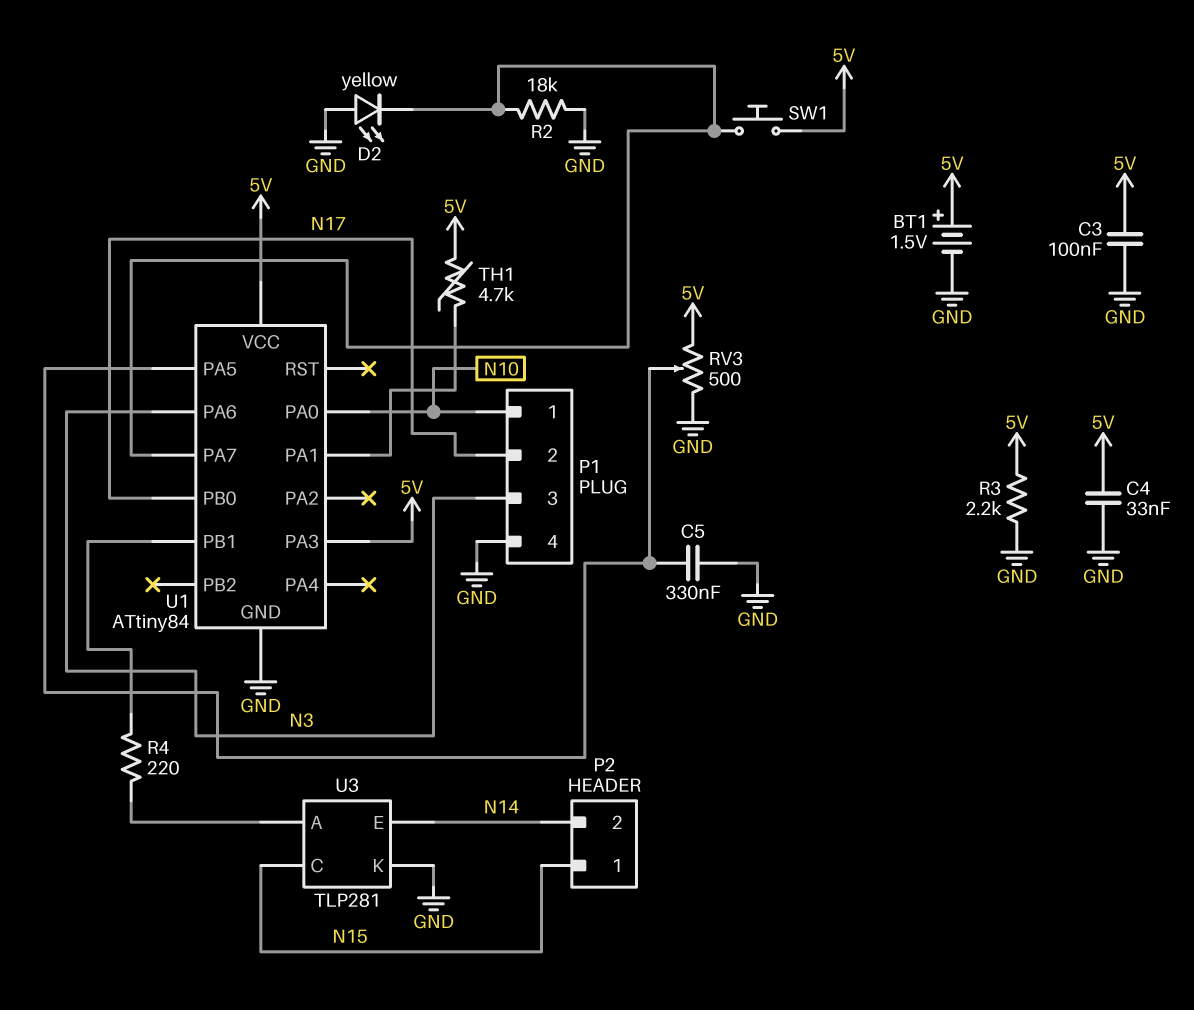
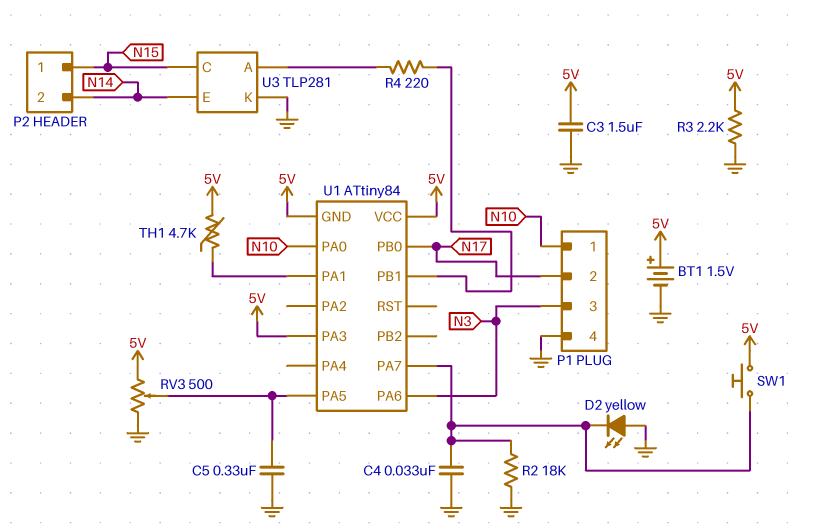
C3: 100nF (5V, GND) -> 1.5uF (5V, GND)
C4: 33nF (5V, GND) -> 33nF (GND, U1/PA7)
U1 pin GND: GND -> 5V

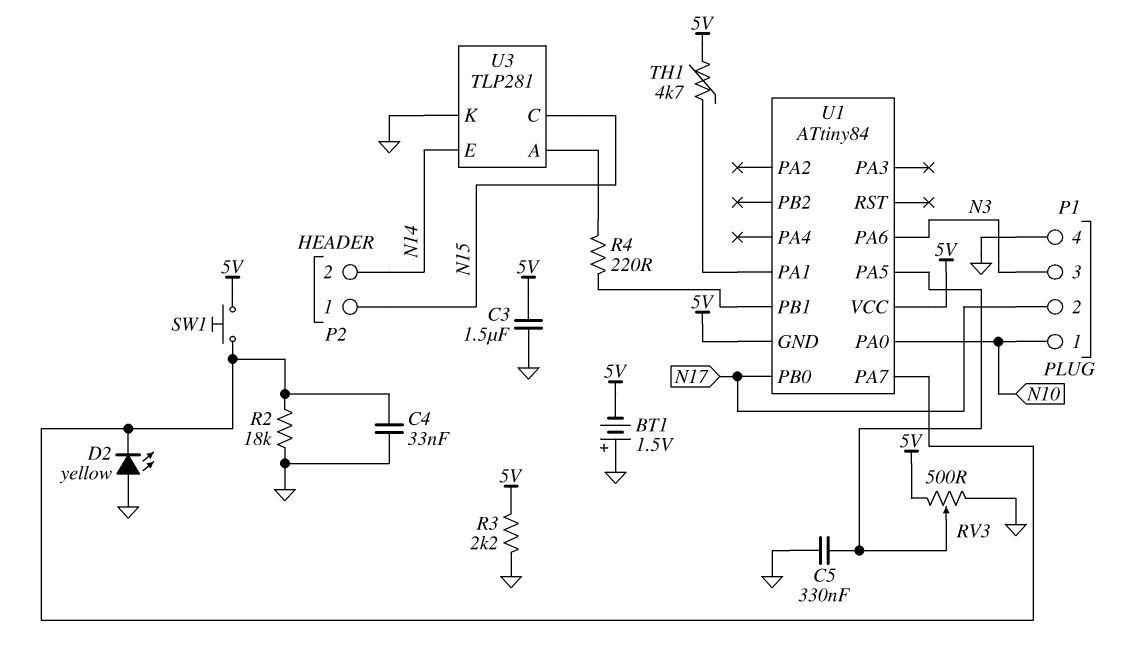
BT1: 1.5V (plus 5V, minus GND) -> 1.5V (plus GND, minus 5V)
U1 pin PA3: 5V -> none

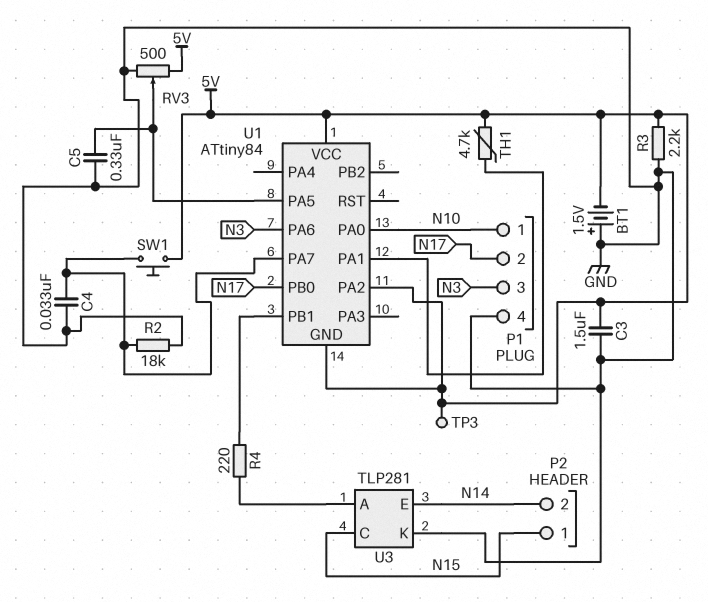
D2: LED yellow (A GND, K U1/PA7) -> none
TP3: none -> test point (5V)
U1 pin PA2: none -> 5V

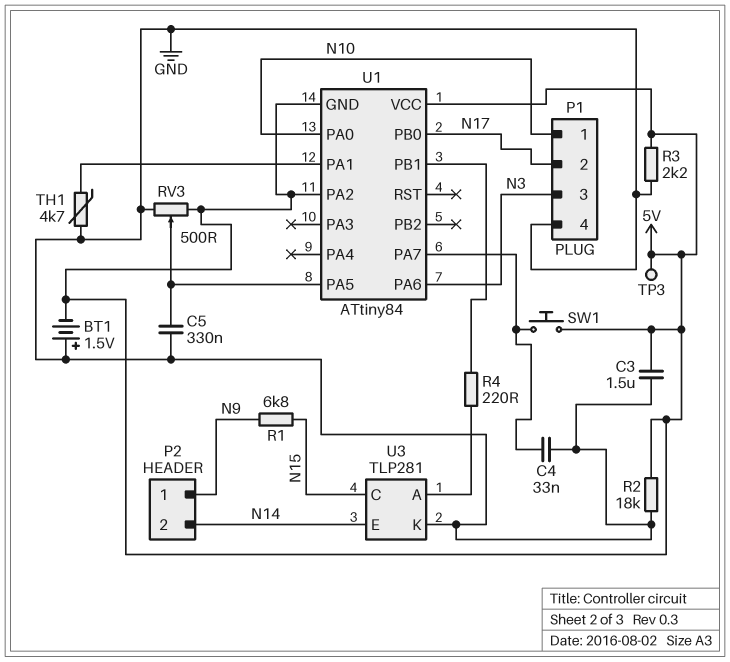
P2 pin 1: N15 -> N9
R1: none -> 6.8k (N9, N15)
R2: 18k (GND, U1/PA7) -> 18k (5V, GND)
TH1: 4.7k (5V, U1/PA1) -> 4.7k (GND, U1/PA1)

